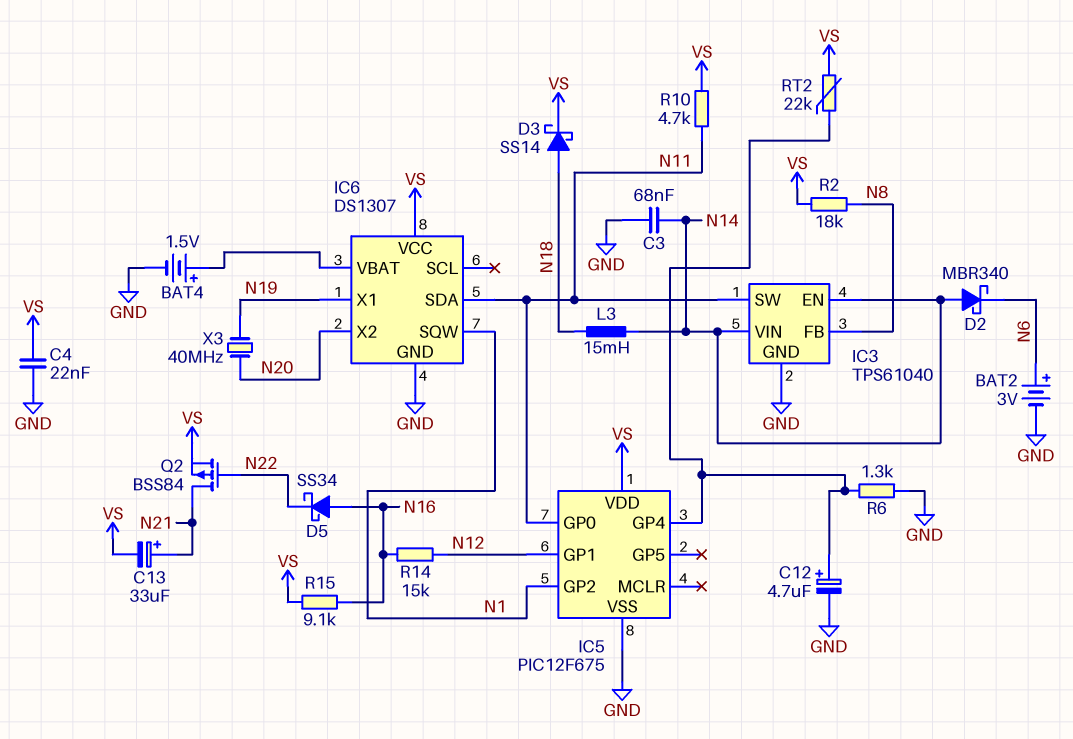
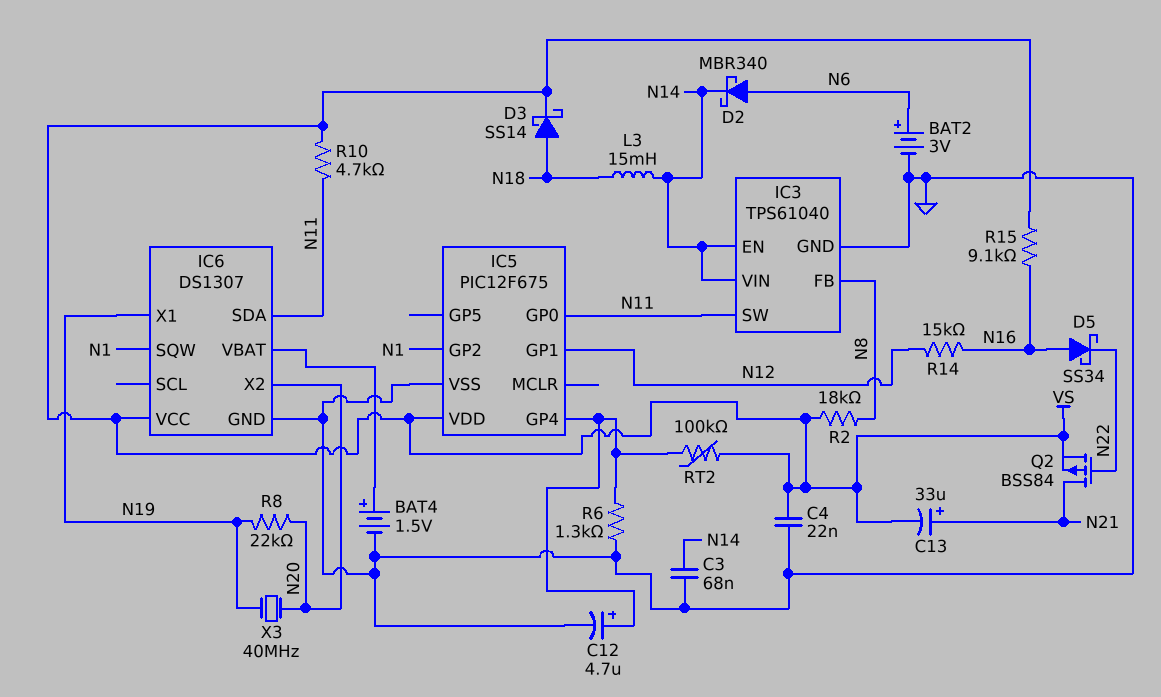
D2: schottky MBR340 (A N14, K N6) -> schottky MBR340 (A N6, K N14)
R8: none -> 22k (N19, N20)
RT2: 22k (IC5/GP4, VS) -> 100k (IC5/GP4, VS)

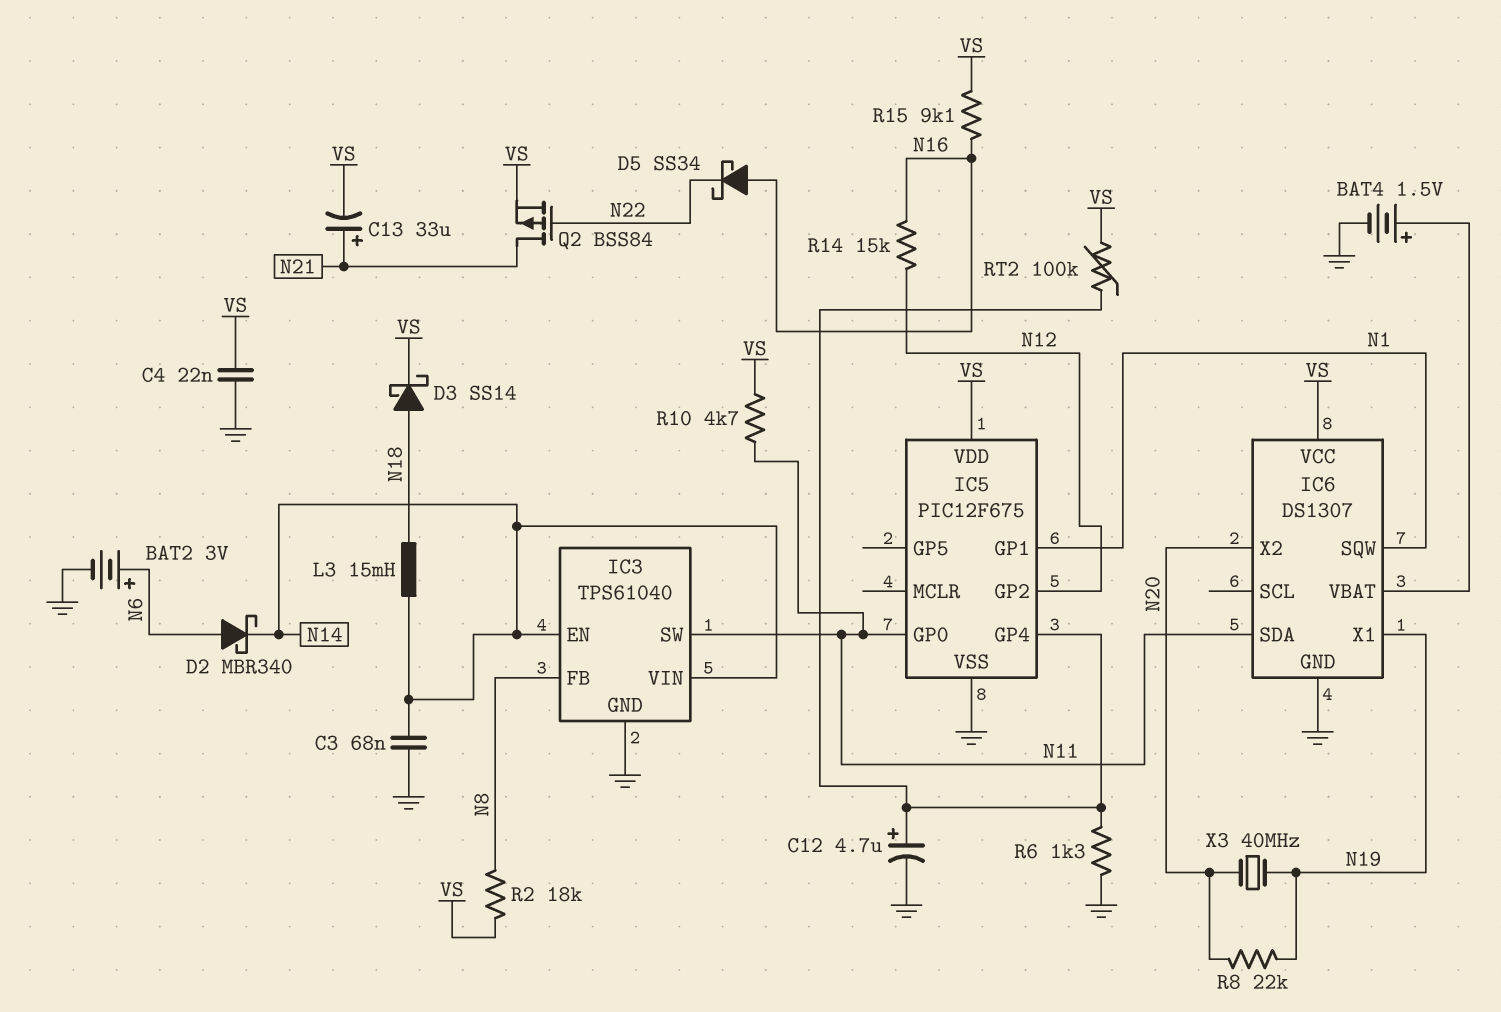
IC5 pin GP1: N12 -> N1
IC5 pin GP2: N1 -> N12

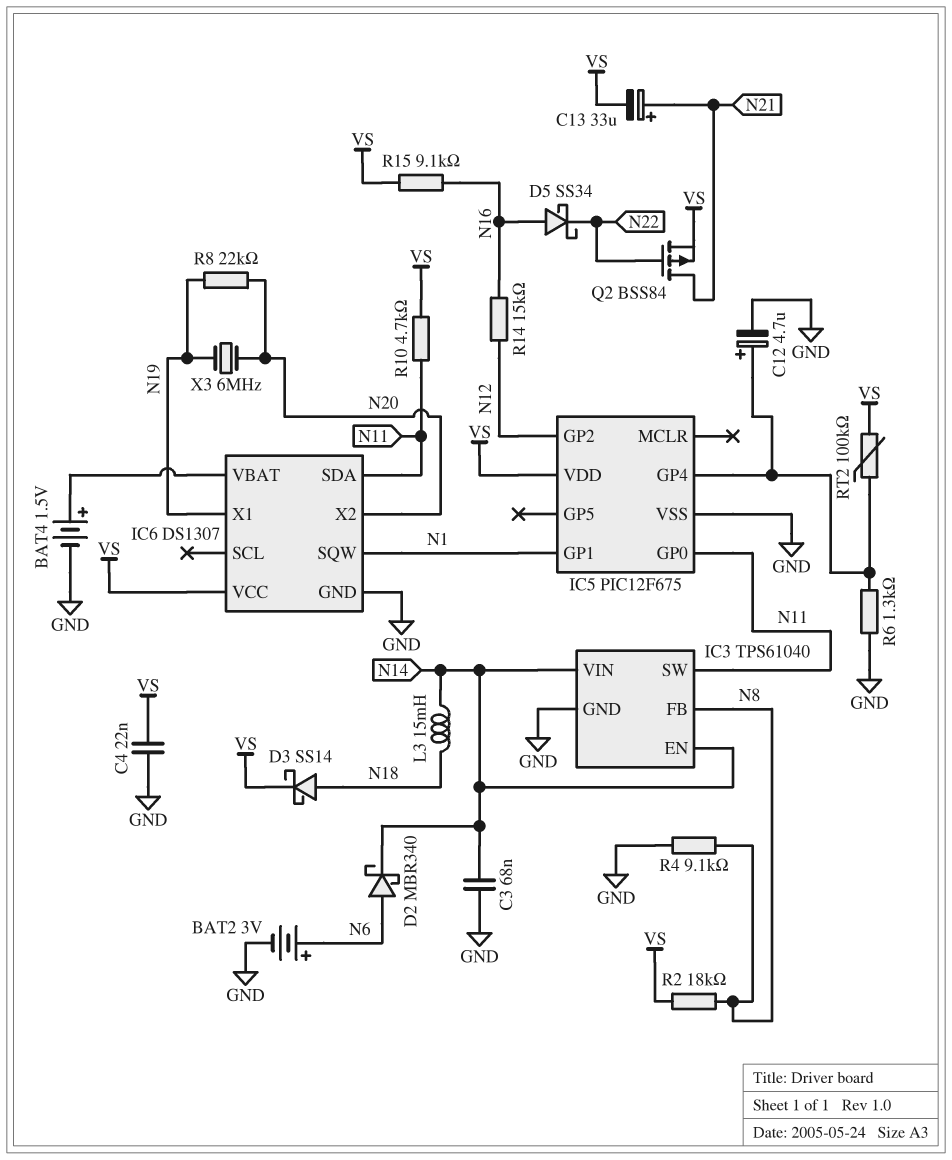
R4: none -> 9.1k (GND, N8)
X3: 40MHz (N19, N20) -> 6MHz (N19, N20)

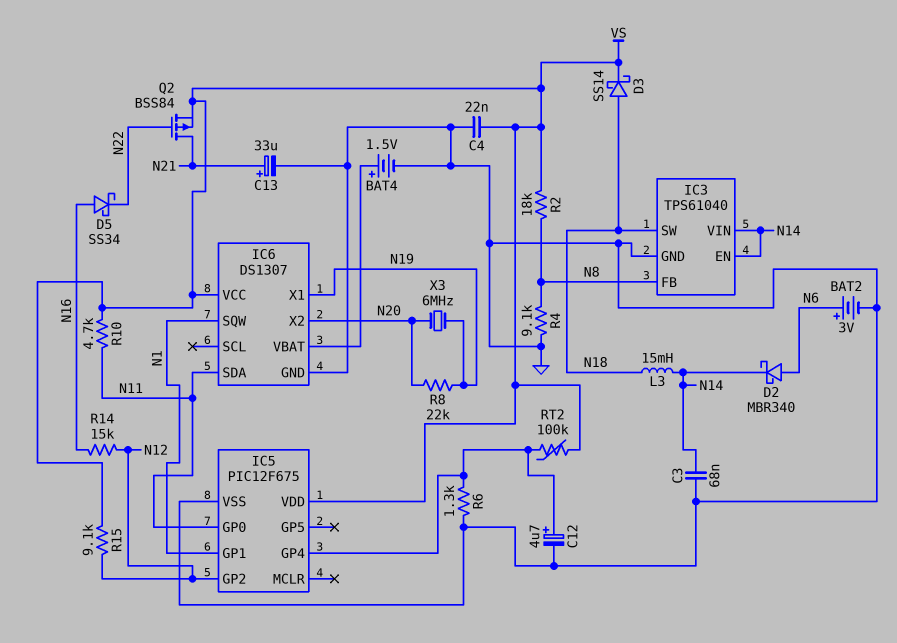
C13: 33uF (plus N21, minus VS) -> 33uF (plus N21, minus GND)
IC3 pin SW: N11 -> N18
R15: 9.1k (N16, VS) -> 9.1k (N12, VS)

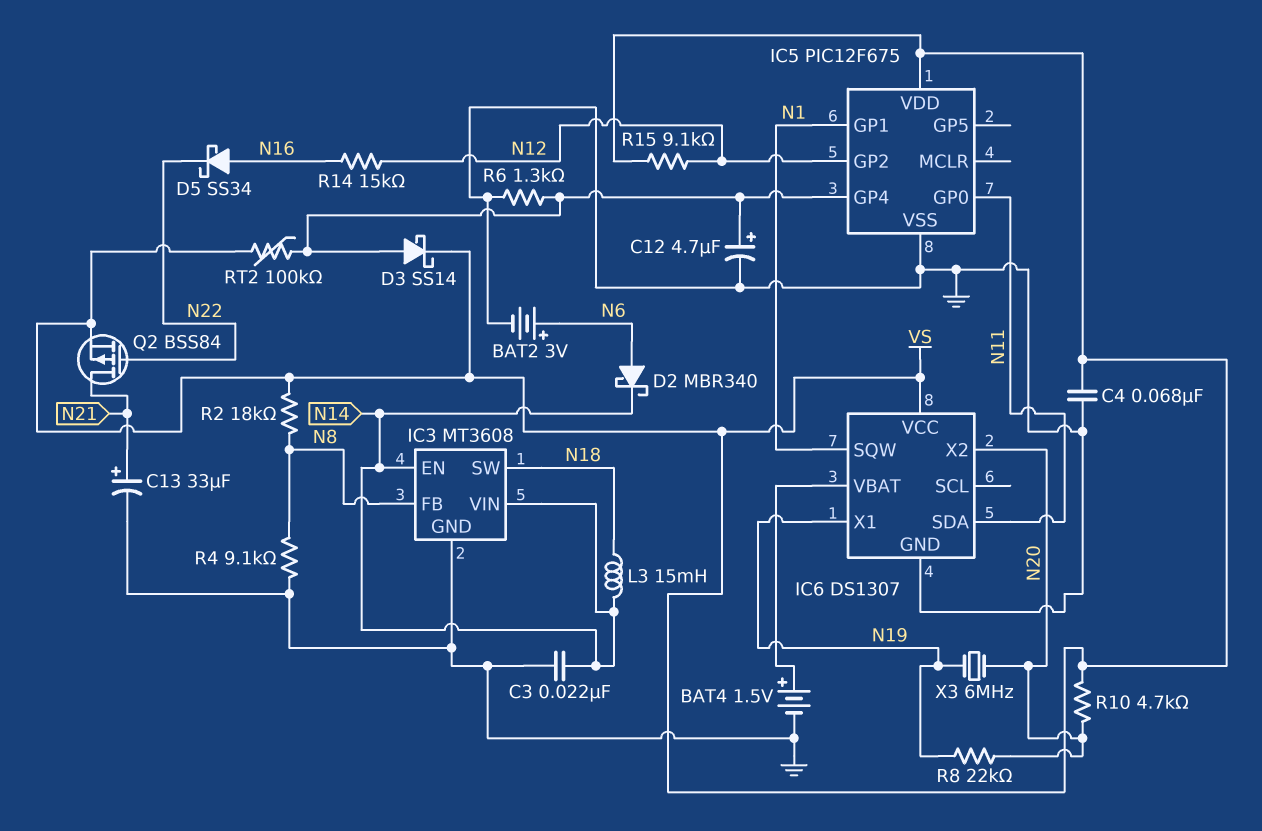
C3: 68nF (GND, N14) -> 22nF (GND, N14)
C4: 22nF (GND, VS) -> 68nF (GND, VS)
D3: schottky SS14 (A N18, K VS) -> schottky SS14 (A IC5/GP4, K VS)
IC3: TPS61040 -> MT3608
R10: 4.7k (N11, VS) -> 4.7k (N20, VS)

